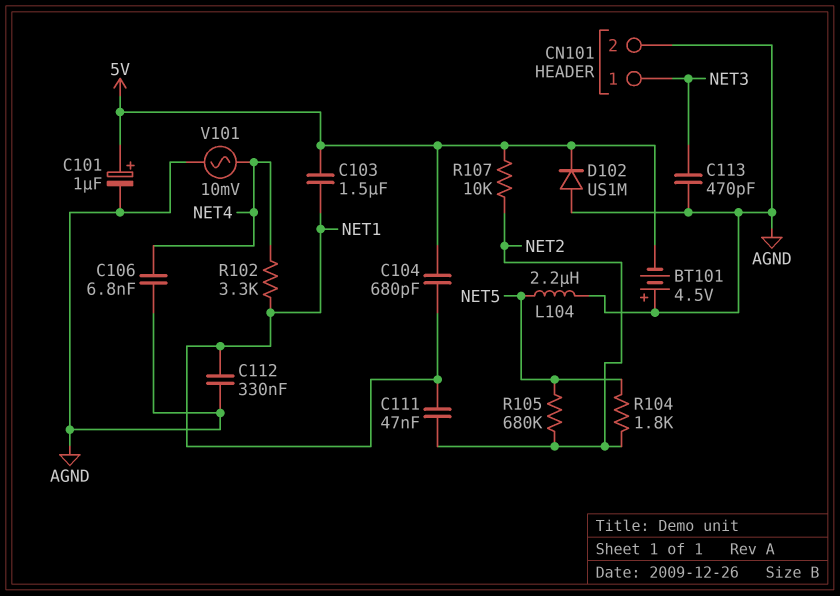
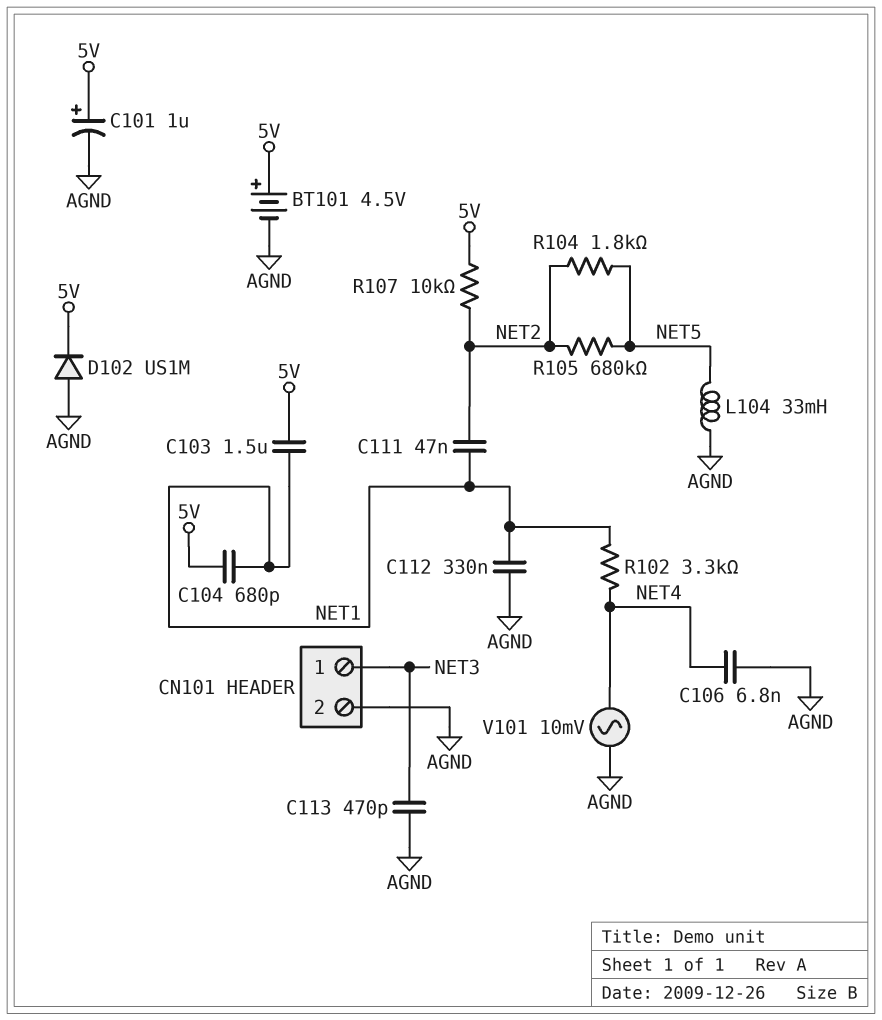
BT101: 4.5V (plus AGND, minus 5V) -> 4.5V (plus 5V, minus AGND)
L104: 2.2uH (AGND, NET5) -> 33mH (AGND, NET5)

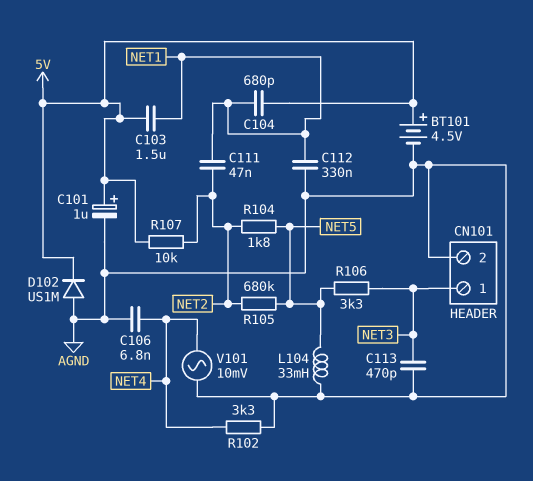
R102: 3.3k (NET1, NET4) -> 3.3k (AGND, NET4)
R106: none -> 3.3k (NET3, NET5)

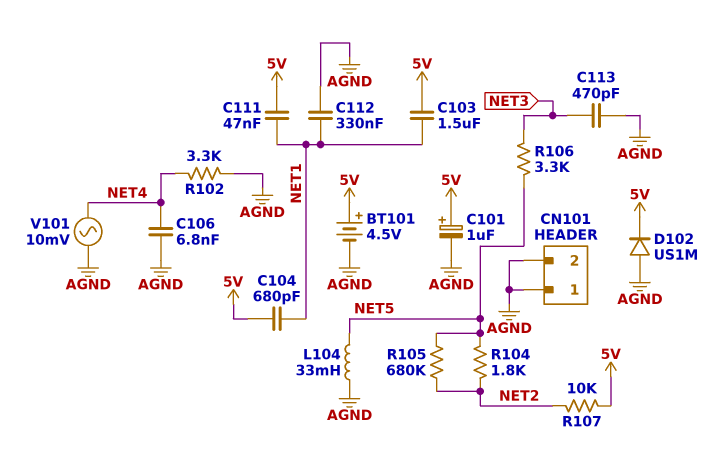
C111: 47nF (NET1, NET2) -> 47nF (5V, NET1)
CN101 pin 1: NET3 -> AGND

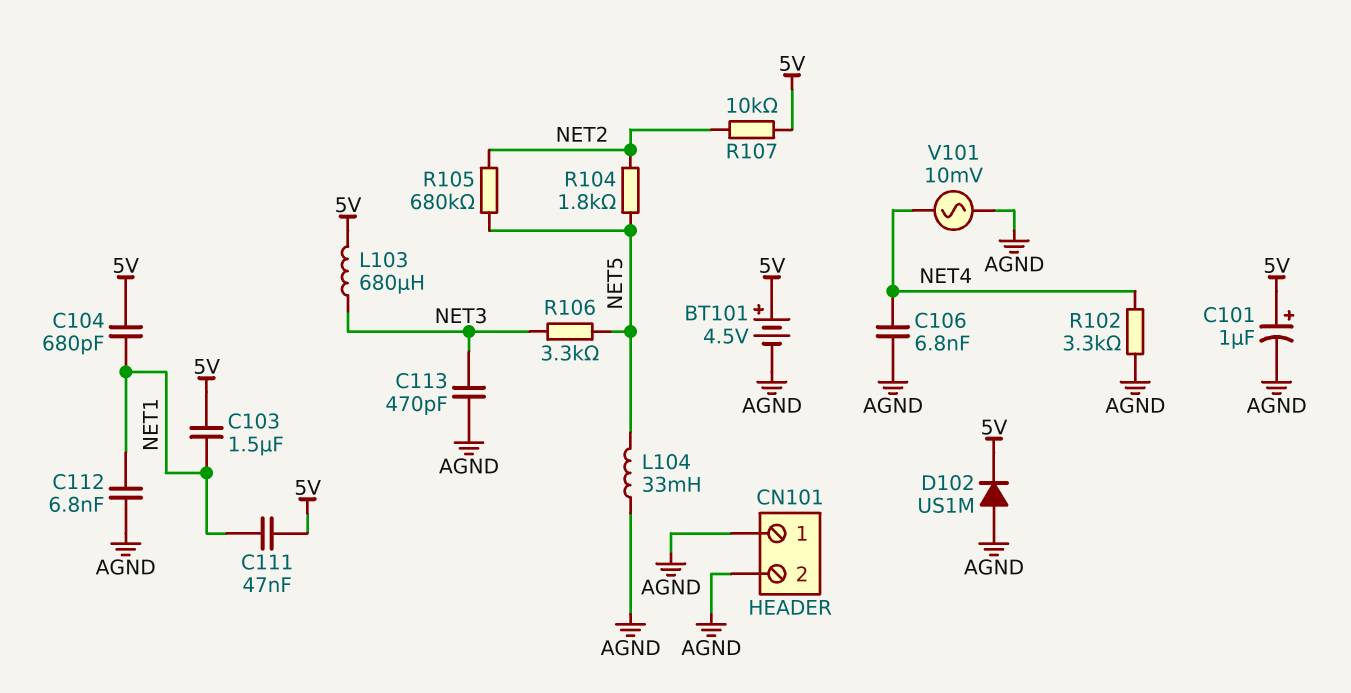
C112: 330nF (AGND, NET1) -> 6.8nF (AGND, NET1)
L103: none -> 680uH (5V, NET3)

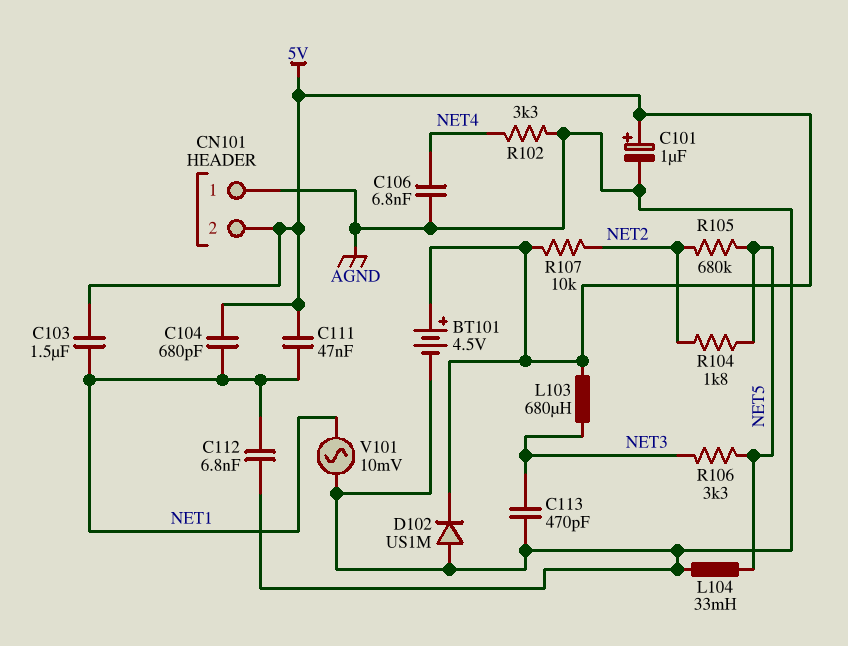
CN101 pin 2: AGND -> 5V
V101: AC 10mV (AGND, NET4) -> AC 10mV (AGND, NET1)

